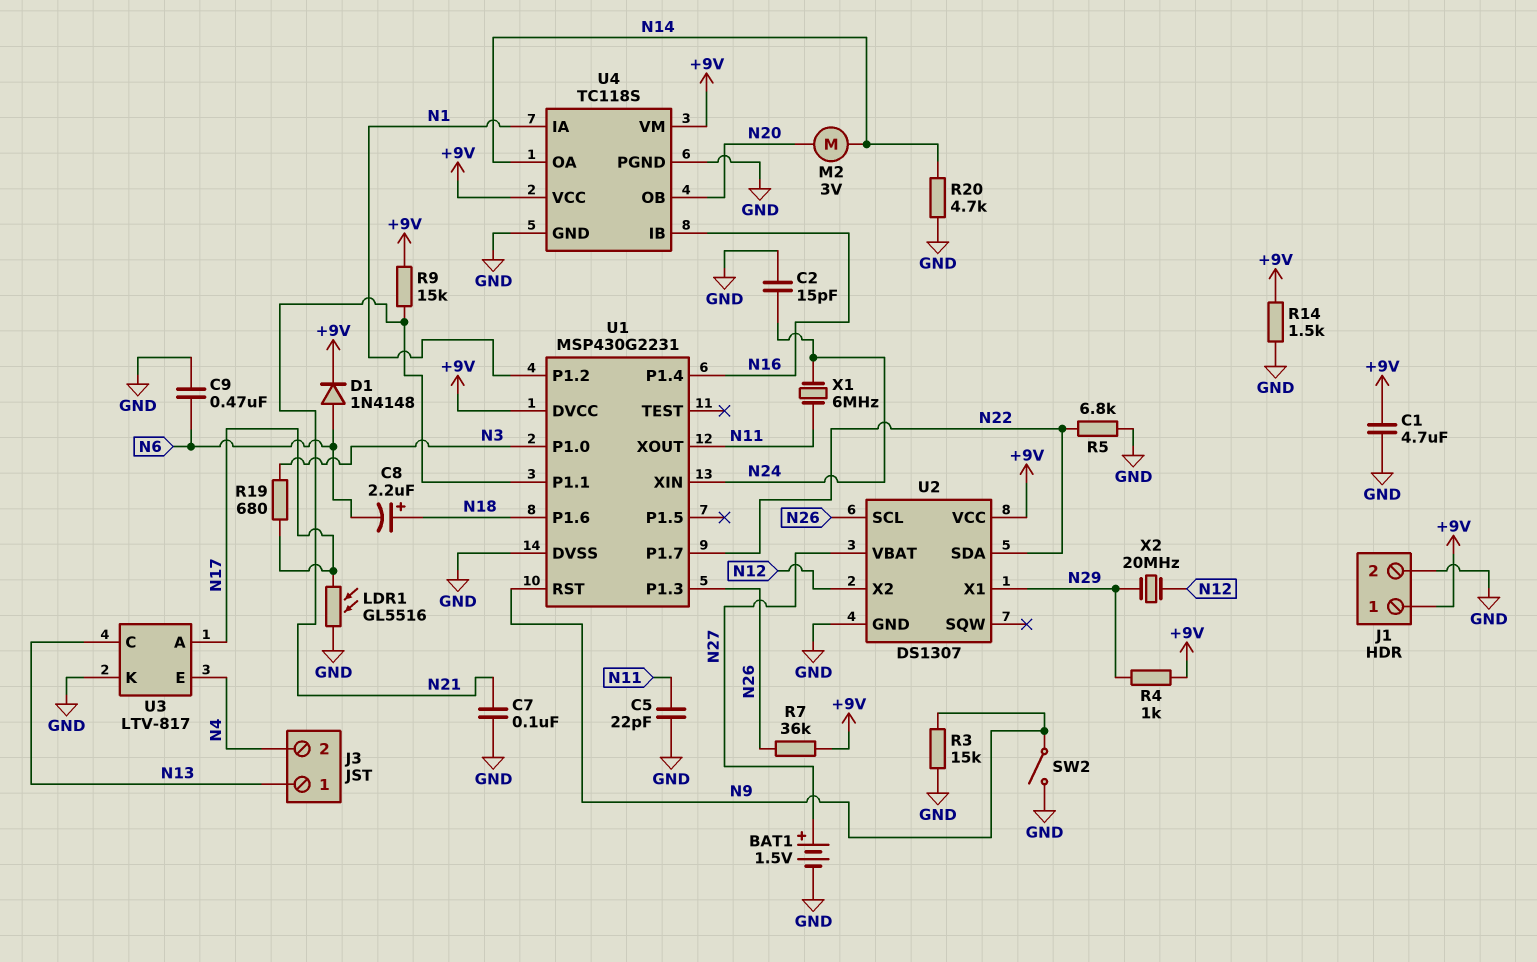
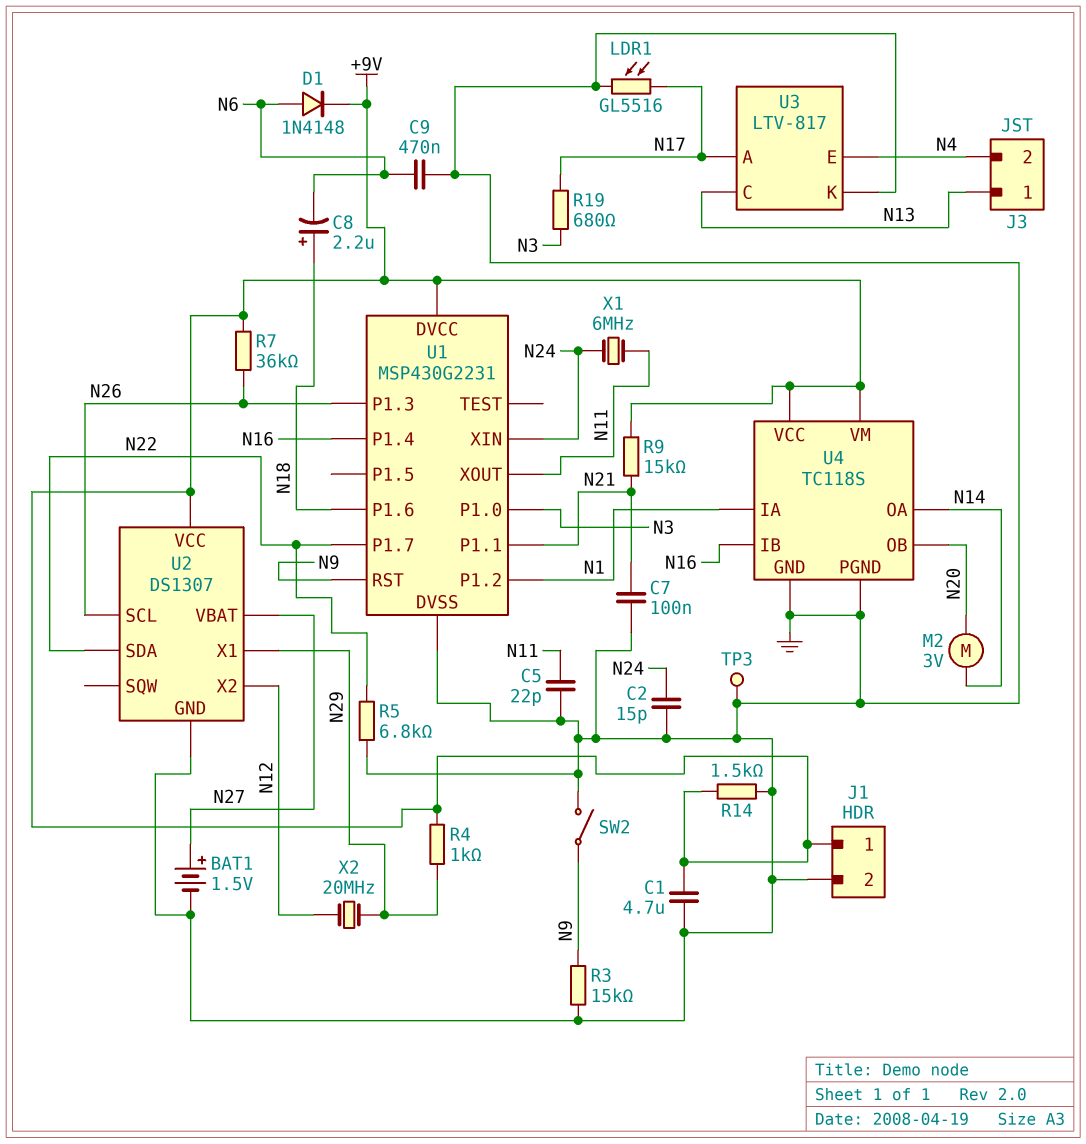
R20: 4.7k (GND, N14) -> none
TP3: none -> test point (GND)

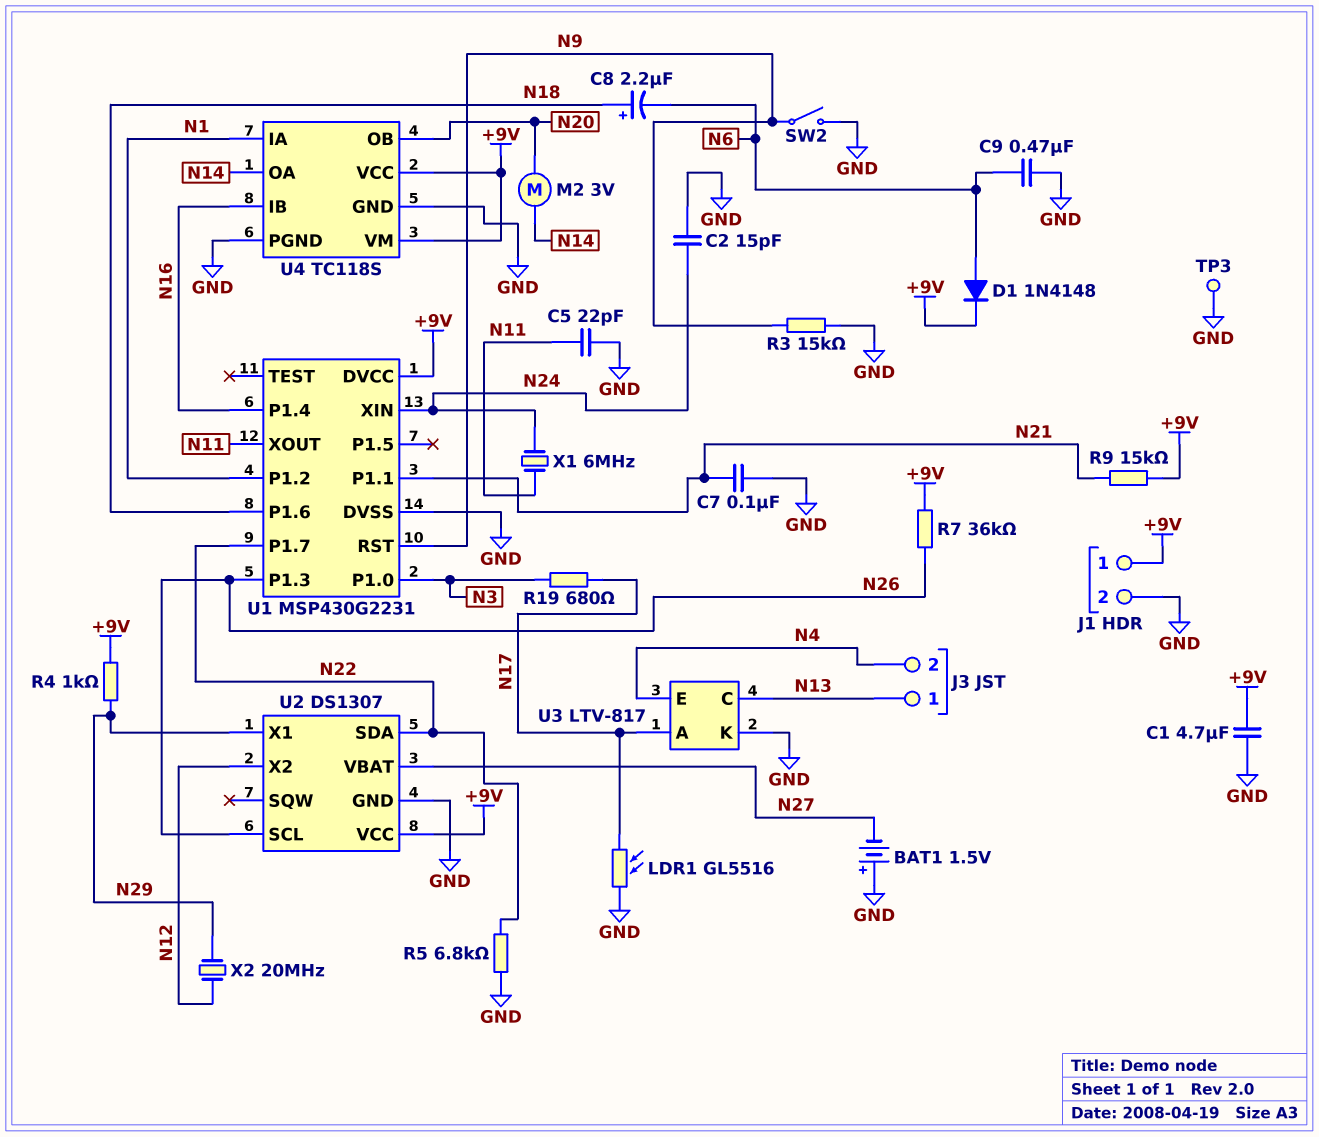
BAT1: 1.5V (plus N27, minus GND) -> 1.5V (plus GND, minus N27)
R14: 1.5k (+9V, GND) -> none

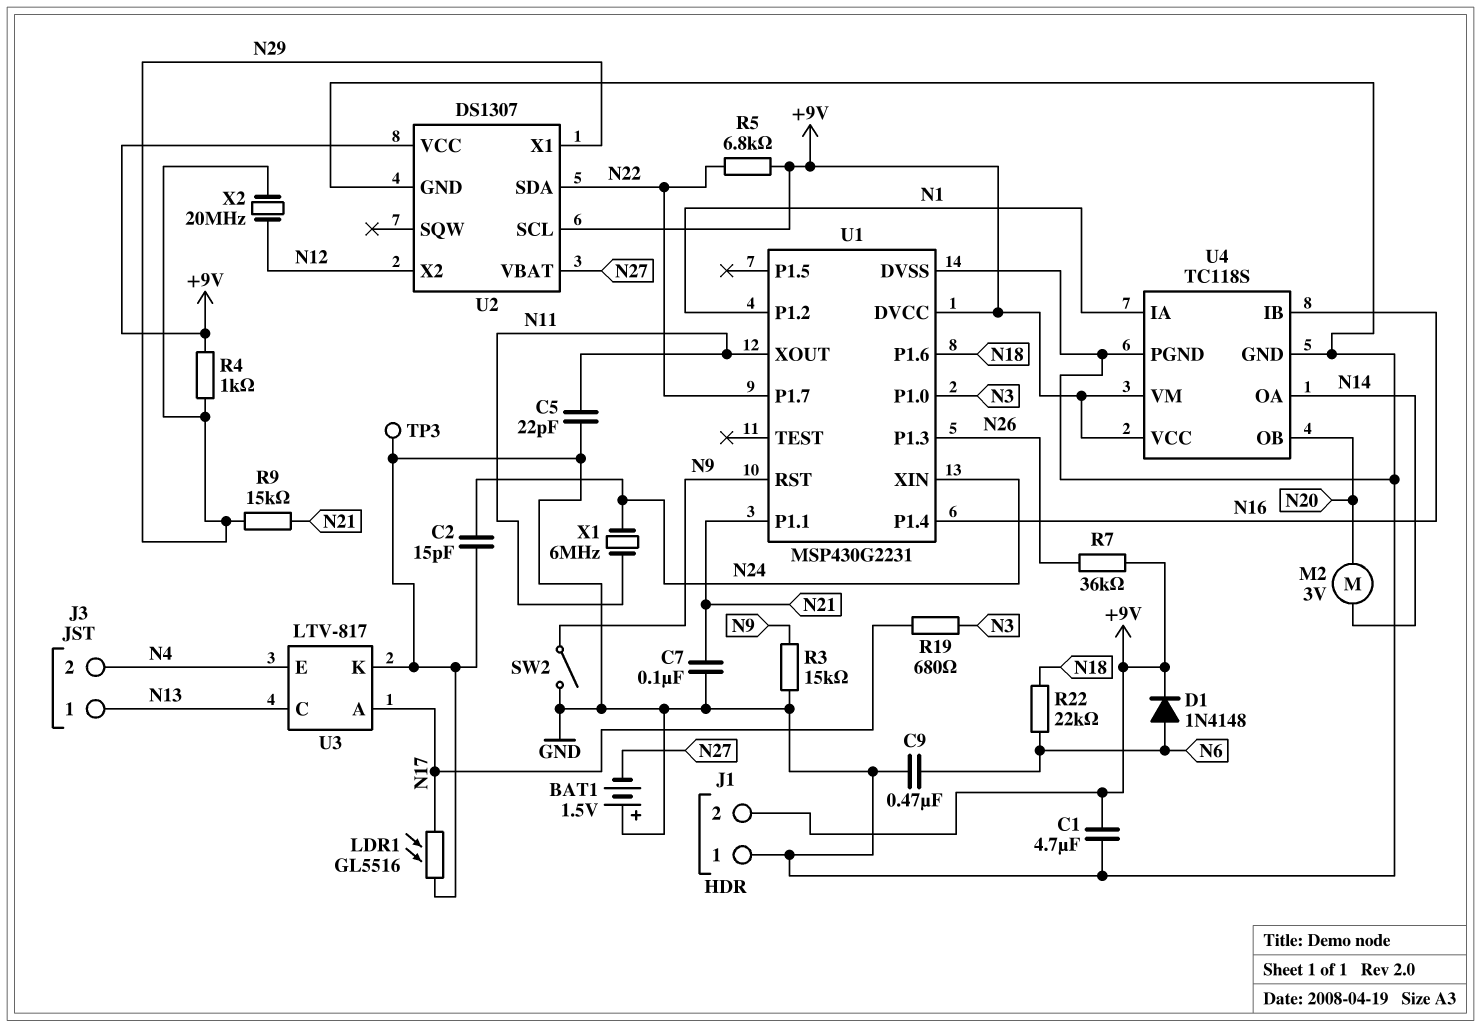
C8: 2.2uF (plus N18, minus N6) -> none
J1 pin 1: +9V -> GND
J1 pin 2: GND -> +9V
R5: 6.8k (GND, N22) -> 6.8k (+9V, N22)
R9: 15k (+9V, N21) -> 15k (N21, N29)
R22: none -> 22k (N6, N18)
U2 pin SCL: N26 -> +9V

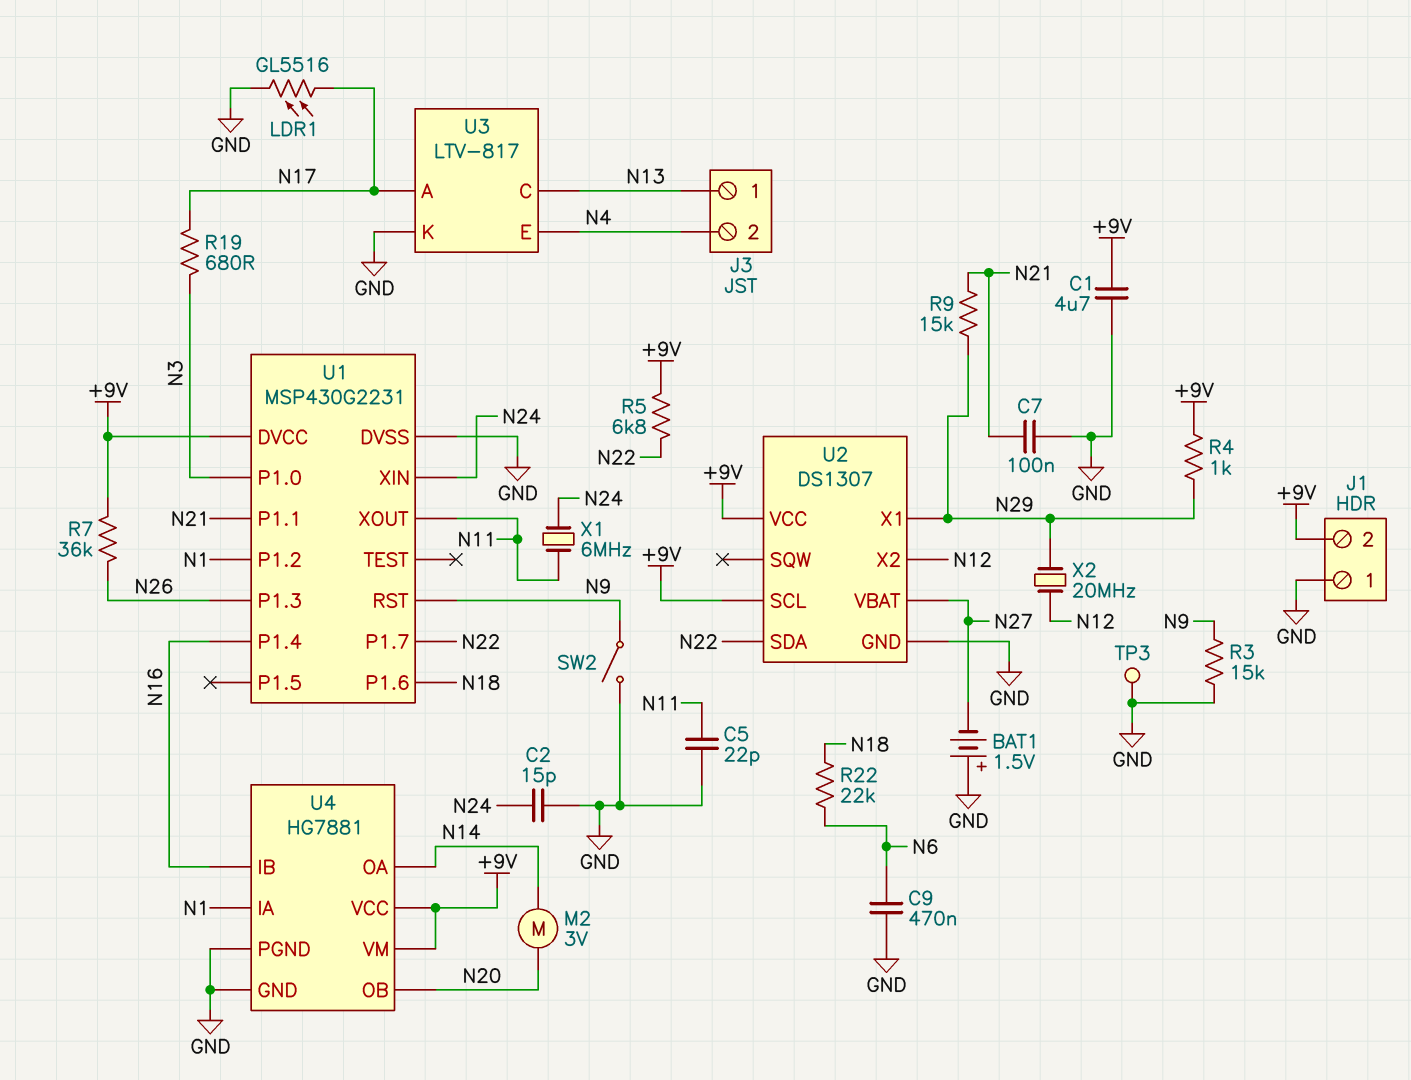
D1: diode 1N4148 (A N6, K +9V) -> none
U4: TC118S -> HG7881

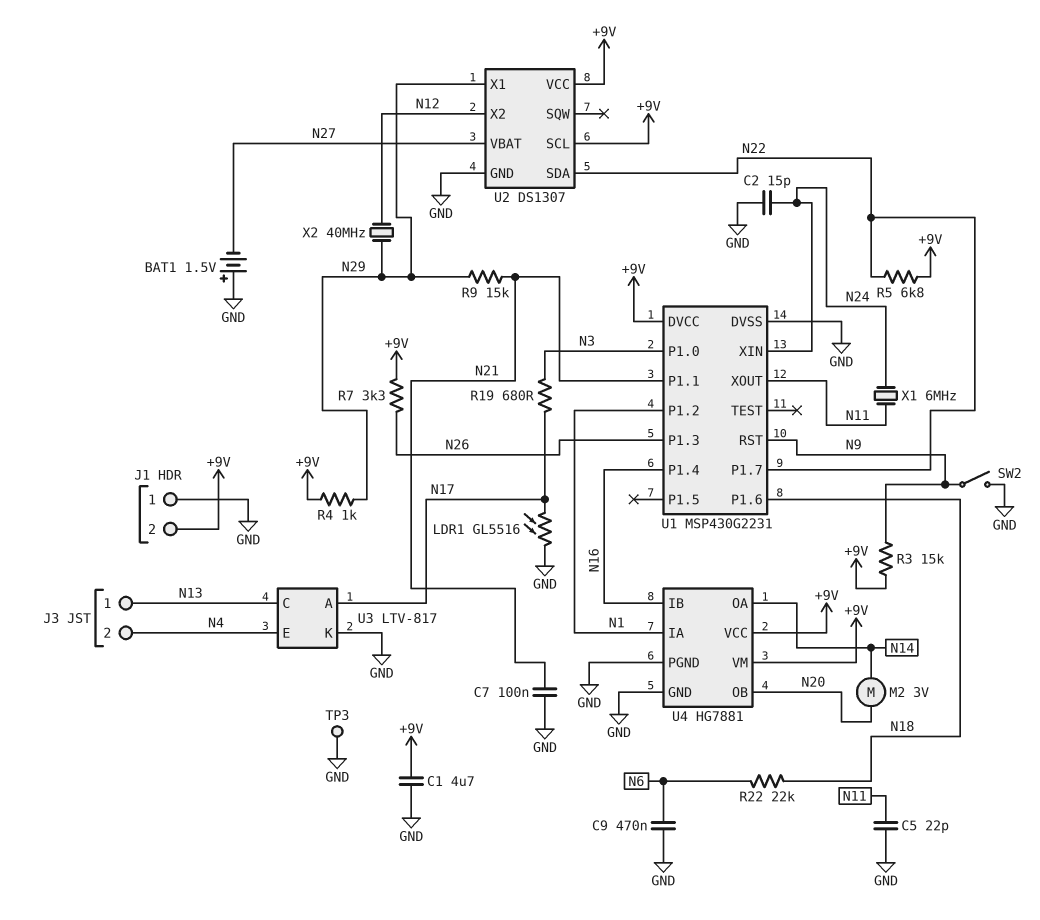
R3: 15k (GND, N9) -> 15k (+9V, N9)
R7: 36k (+9V, N26) -> 3.3k (+9V, N26)
X2: 20MHz (N12, N29) -> 40MHz (N12, N29)

